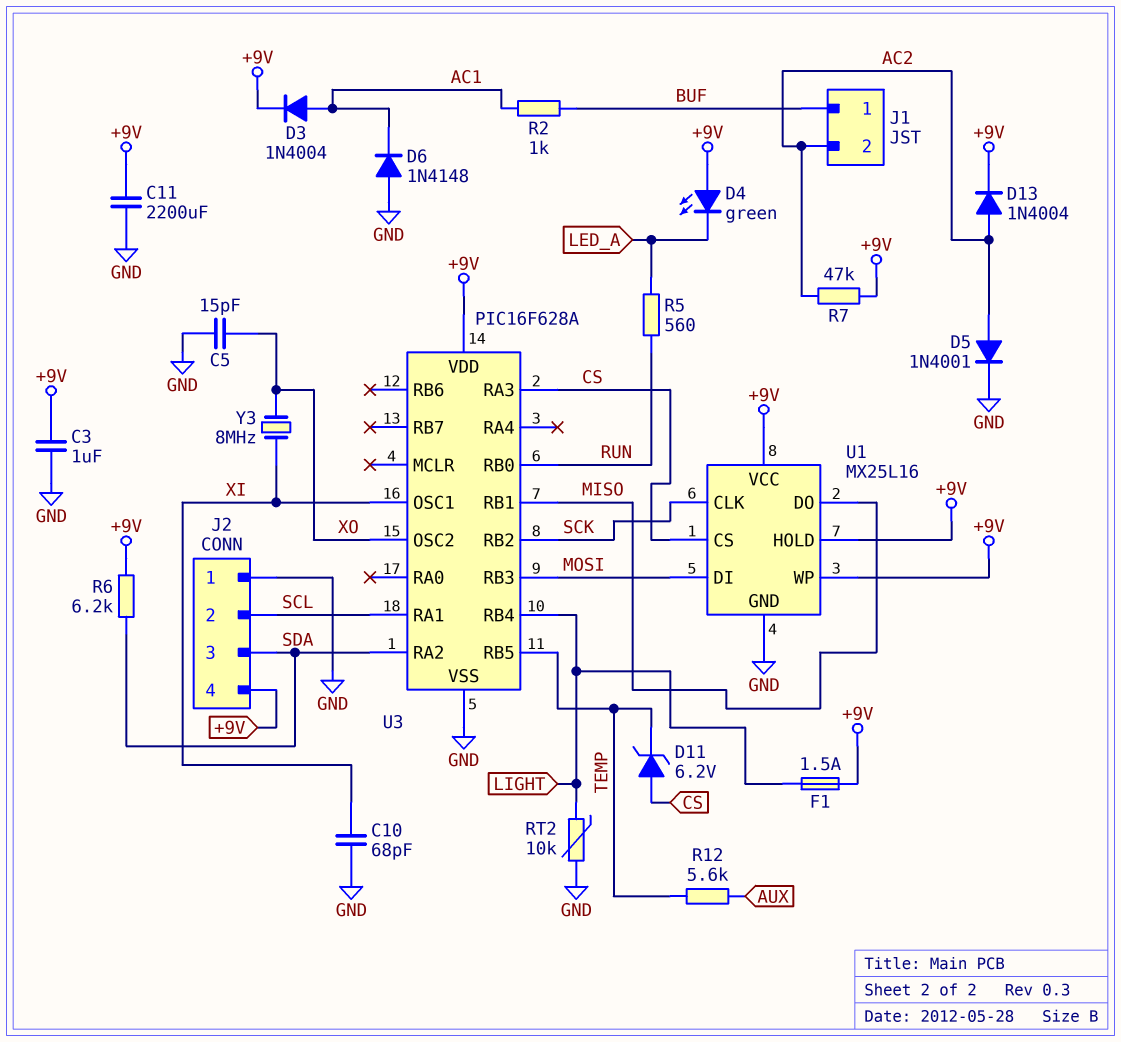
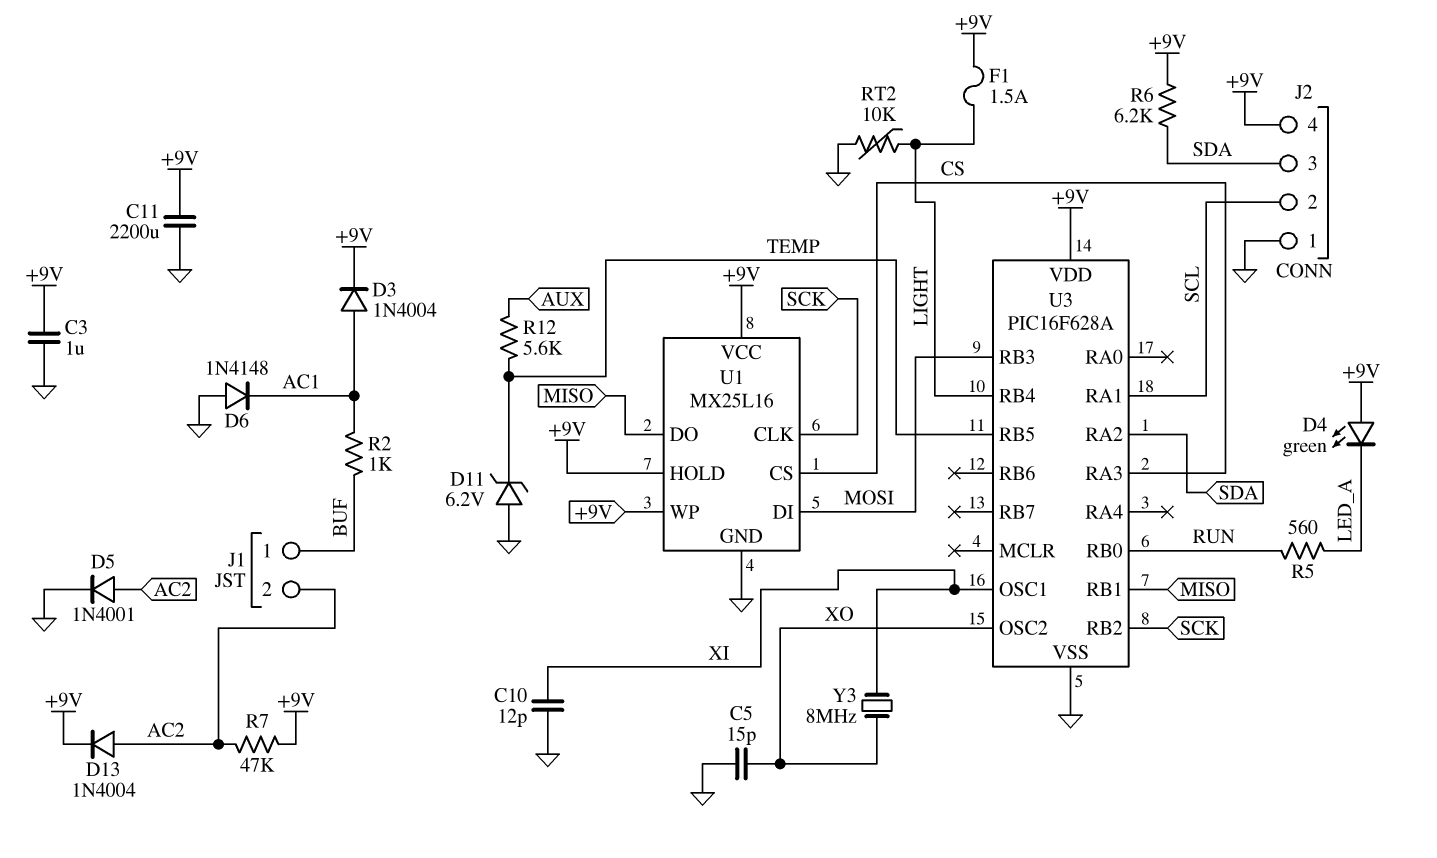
C10: 68pF (GND, XI) -> 12pF (GND, XI)
D11: zener 6.2V (A CS, K TEMP) -> zener 6.2V (A GND, K TEMP)

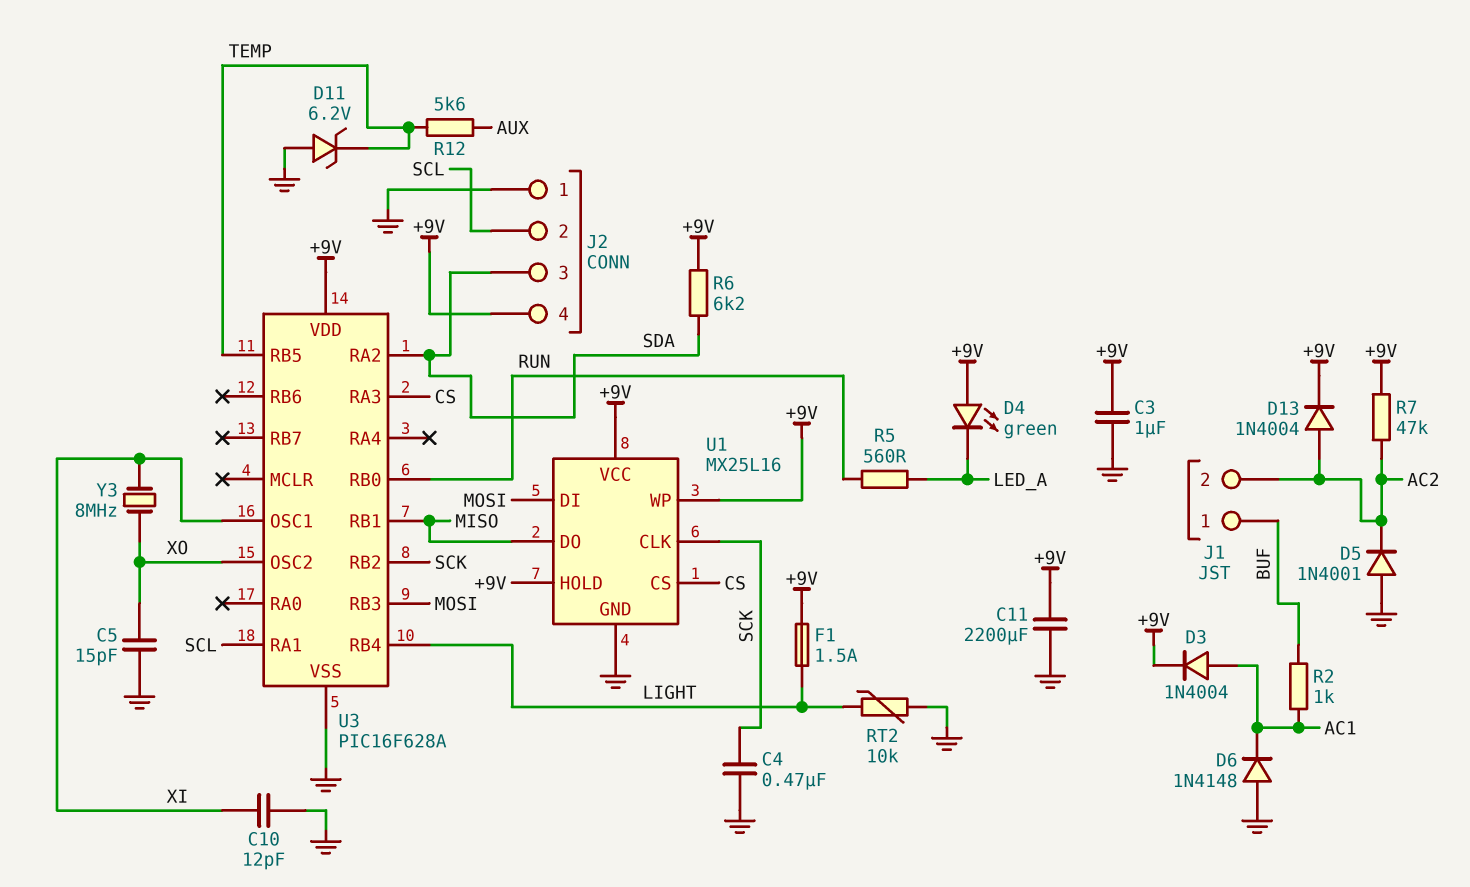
C4: none -> 470nF (GND, SCK)
D5: diode 1N4001 (A AC2, K GND) -> diode 1N4001 (A GND, K AC2)

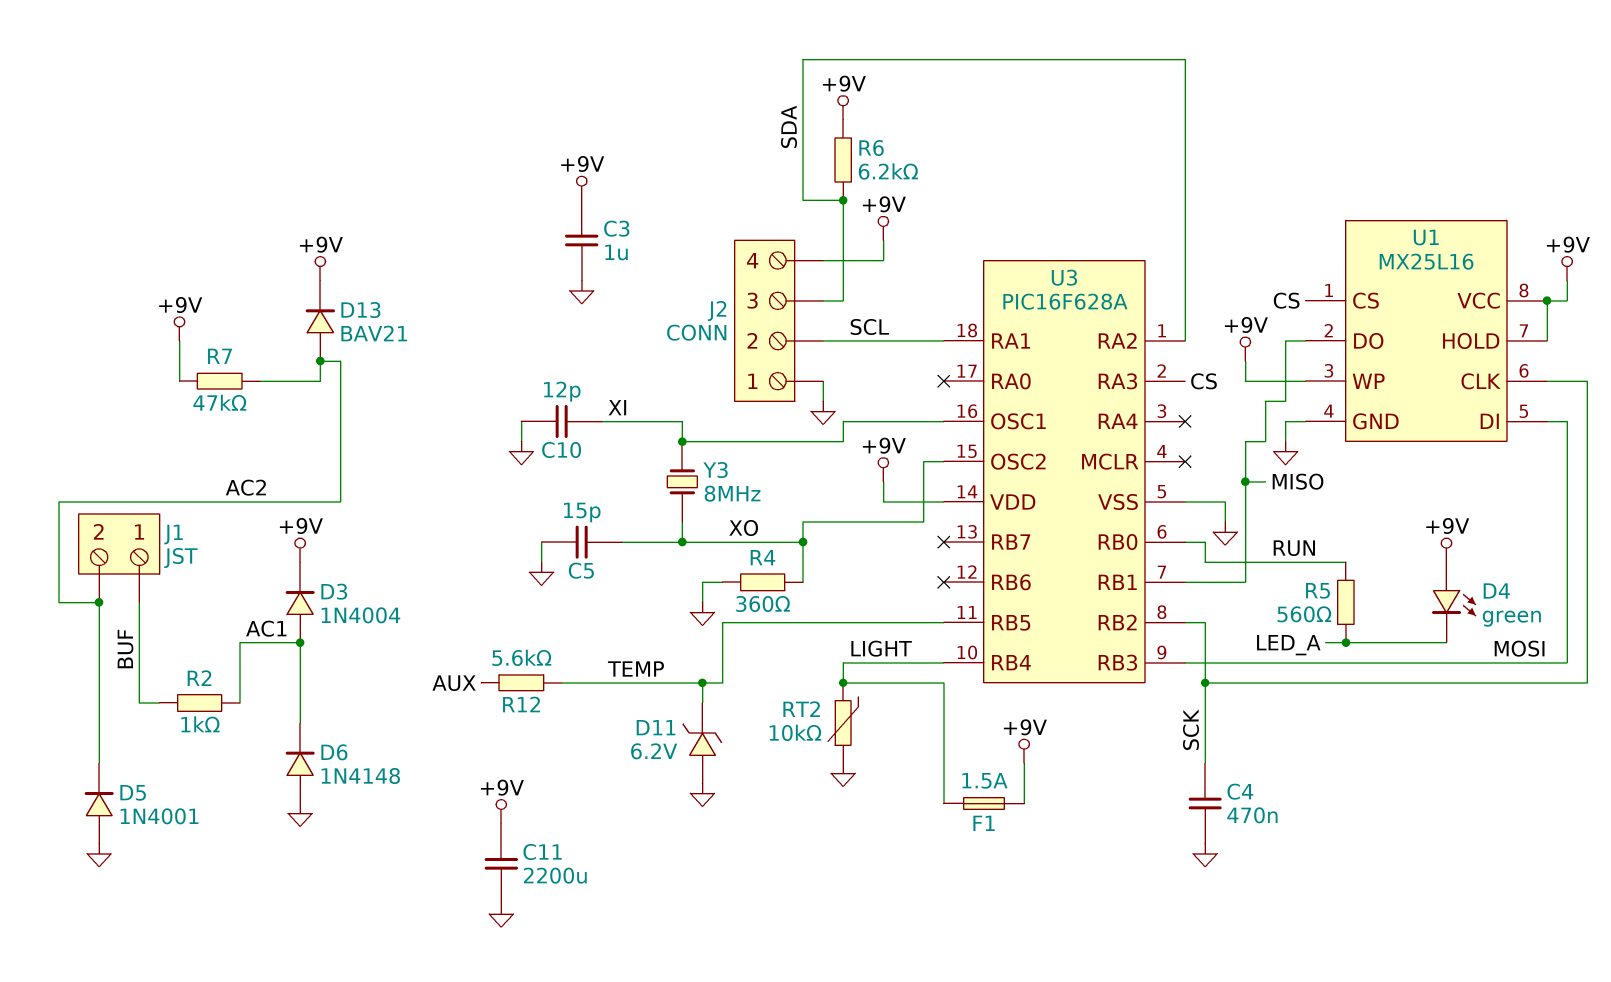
D13: diode 1N4004 (A AC2, K +9V) -> diode BAV21 (A AC2, K +9V)
R4: none -> 360 (GND, XO)

